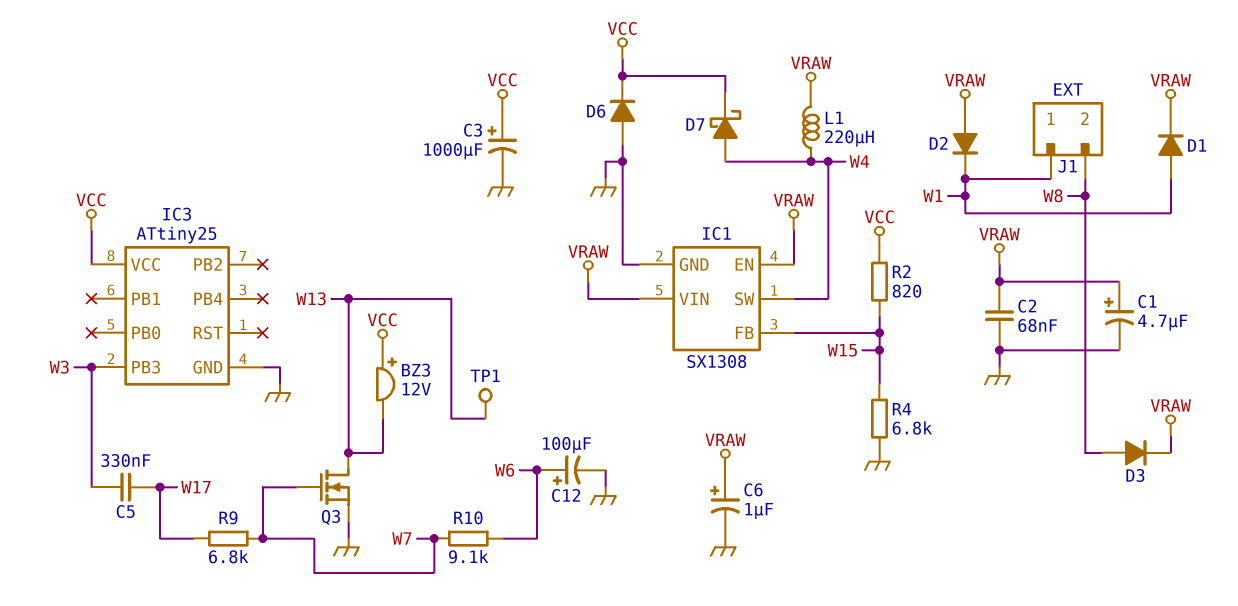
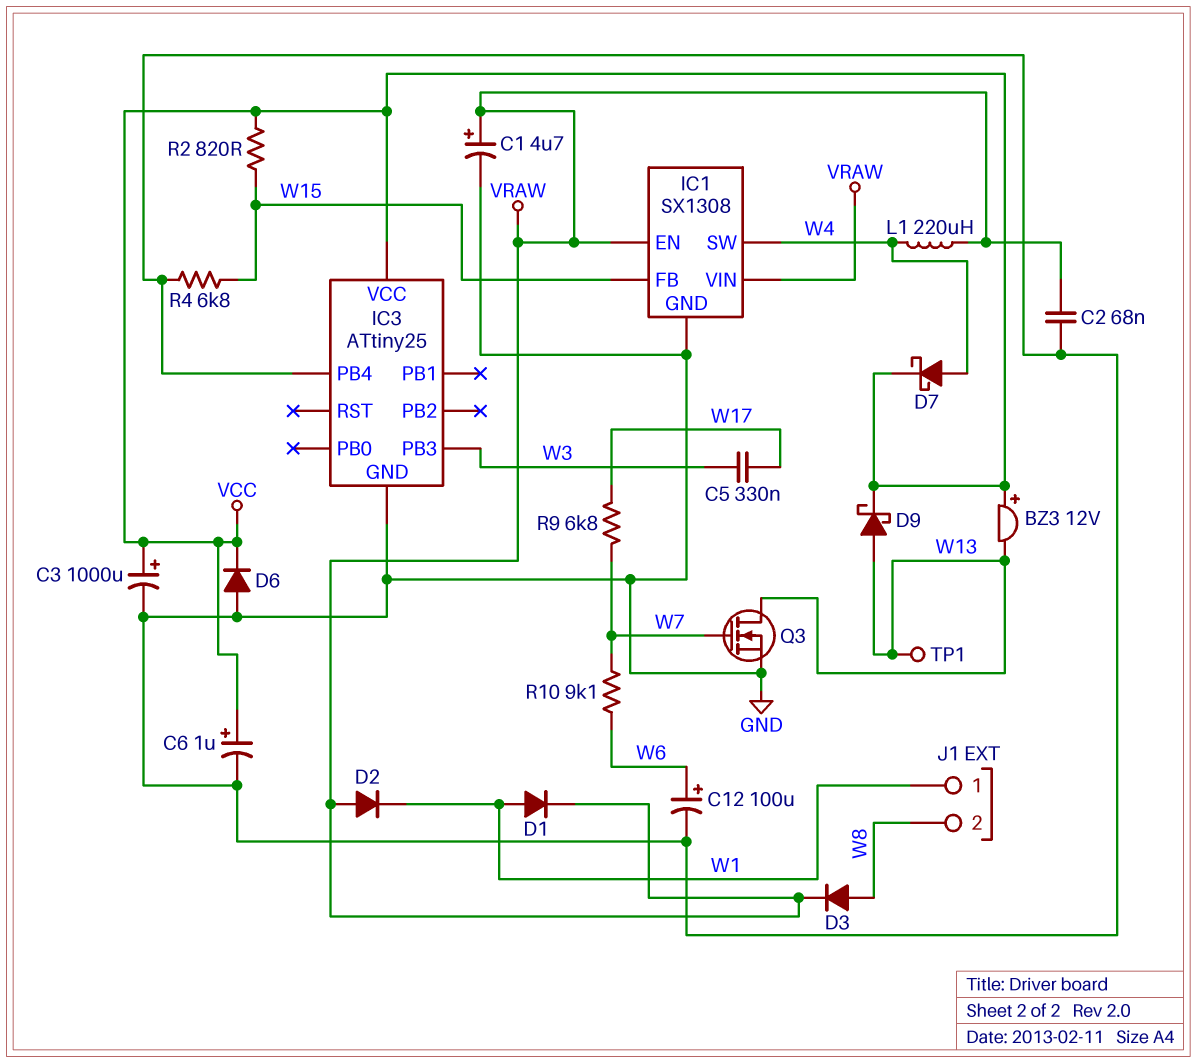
C6: 1uF (plus VRAW, minus GND) -> 1uF (plus VCC, minus GND)
D9: none -> schottky (A W13, K VCC)
IC3 pin PB4: none -> GND

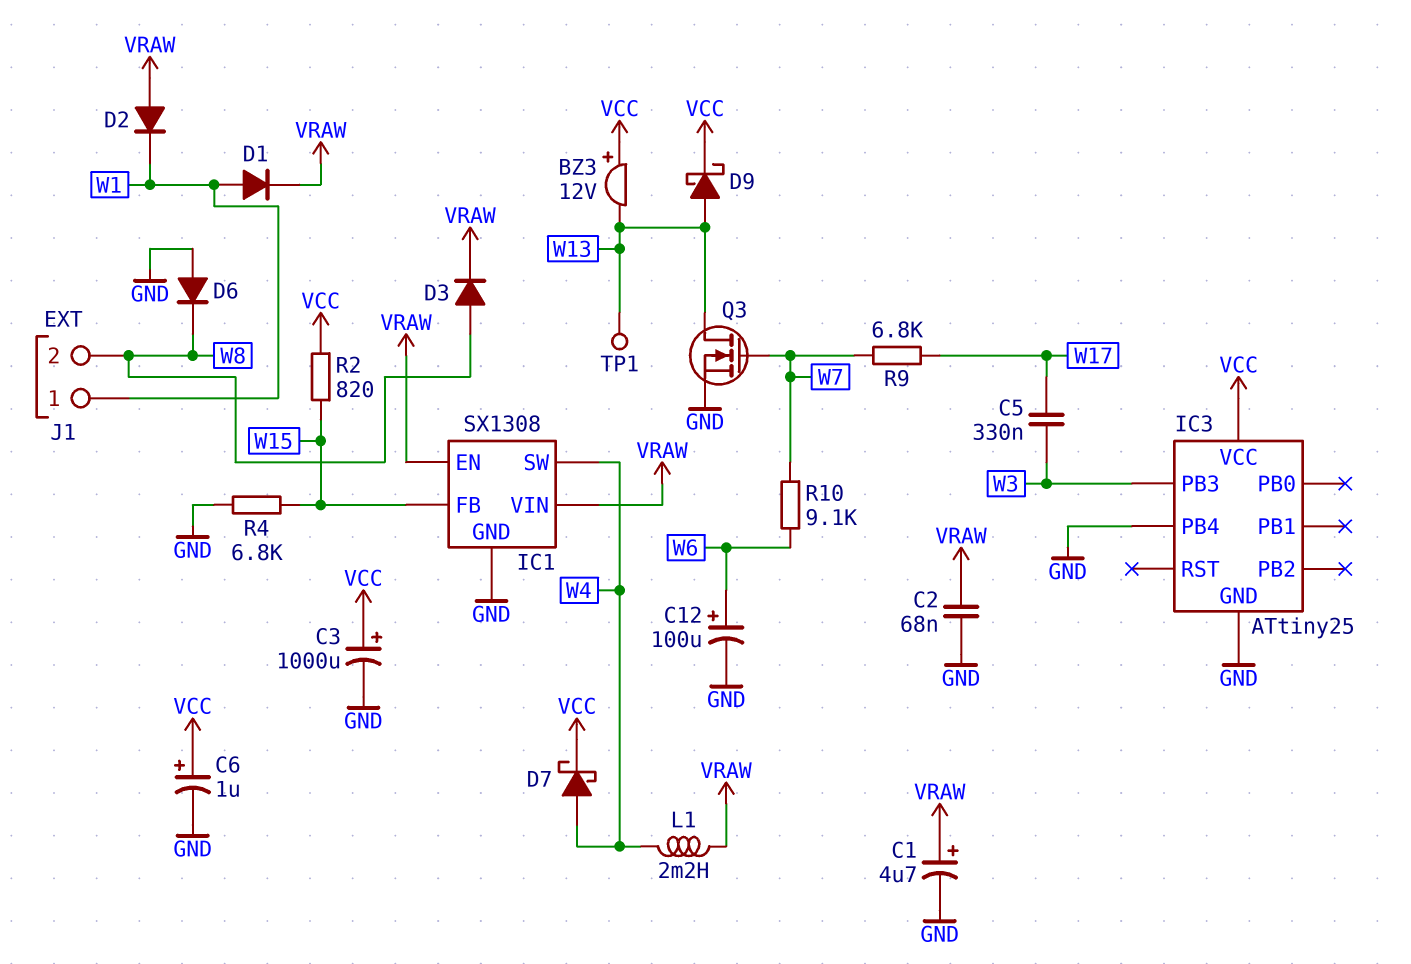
D6: diode (A GND, K VCC) -> diode (A GND, K W8)
L1: 220uH (VRAW, W4) -> 2.2mH (VRAW, W4)

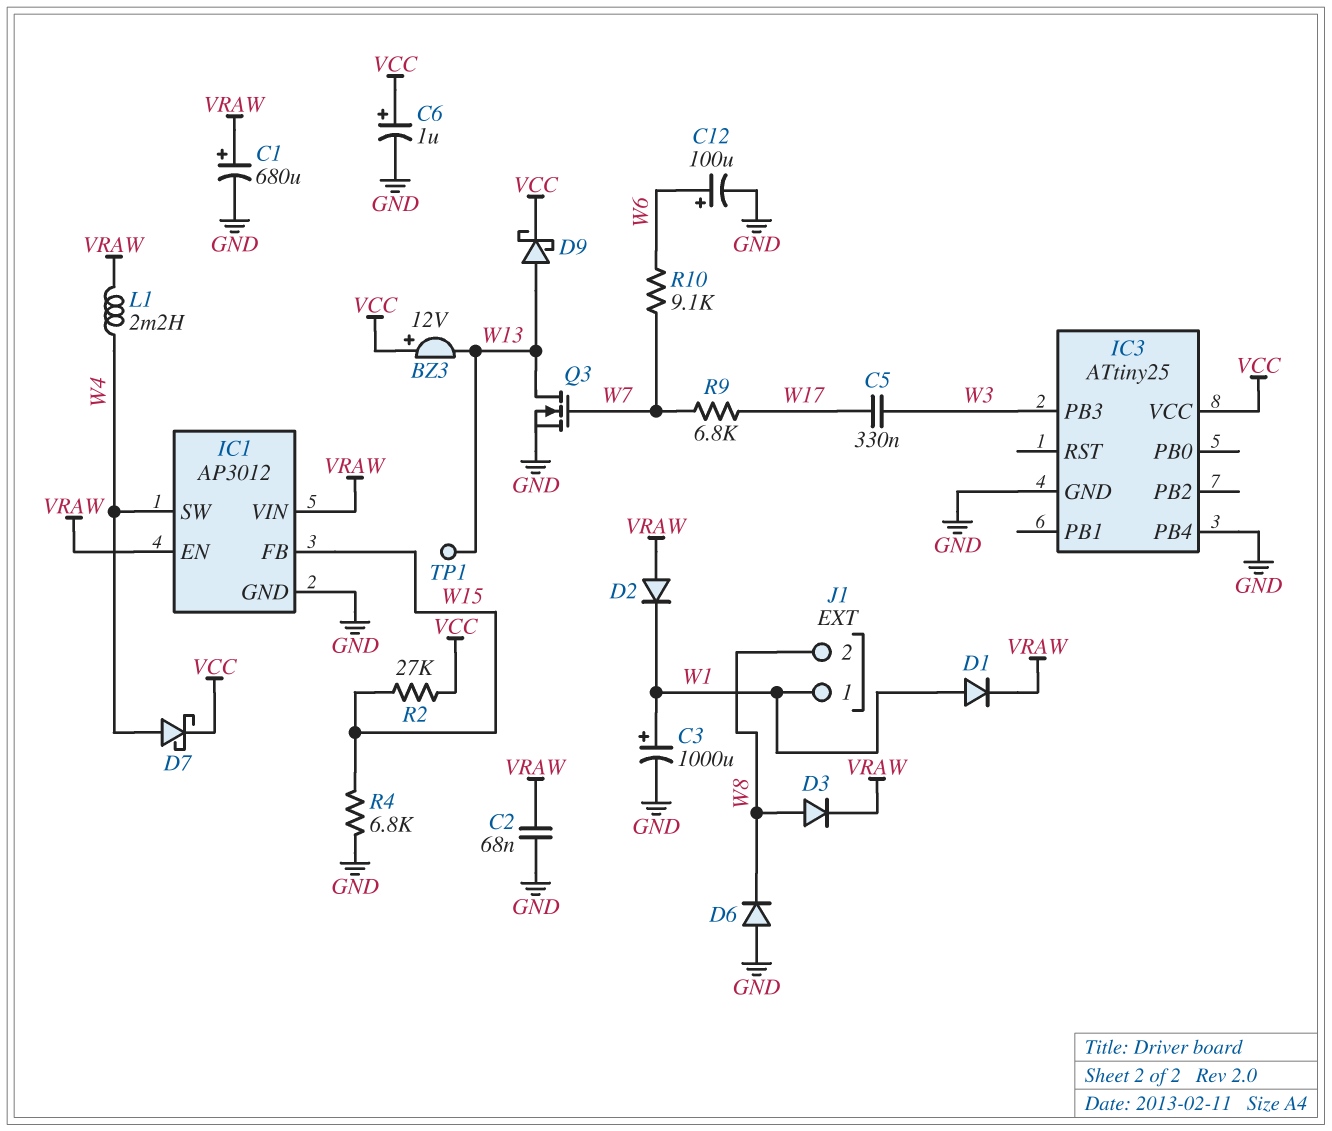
C1: 4.7uF (plus VRAW, minus GND) -> 680uF (plus VRAW, minus GND)
C3: 1000uF (plus VCC, minus GND) -> 1000uF (plus W1, minus GND)
IC1: SX1308 -> AP3012
R2: 820 (VCC, W15) -> 27k (VCC, W15)

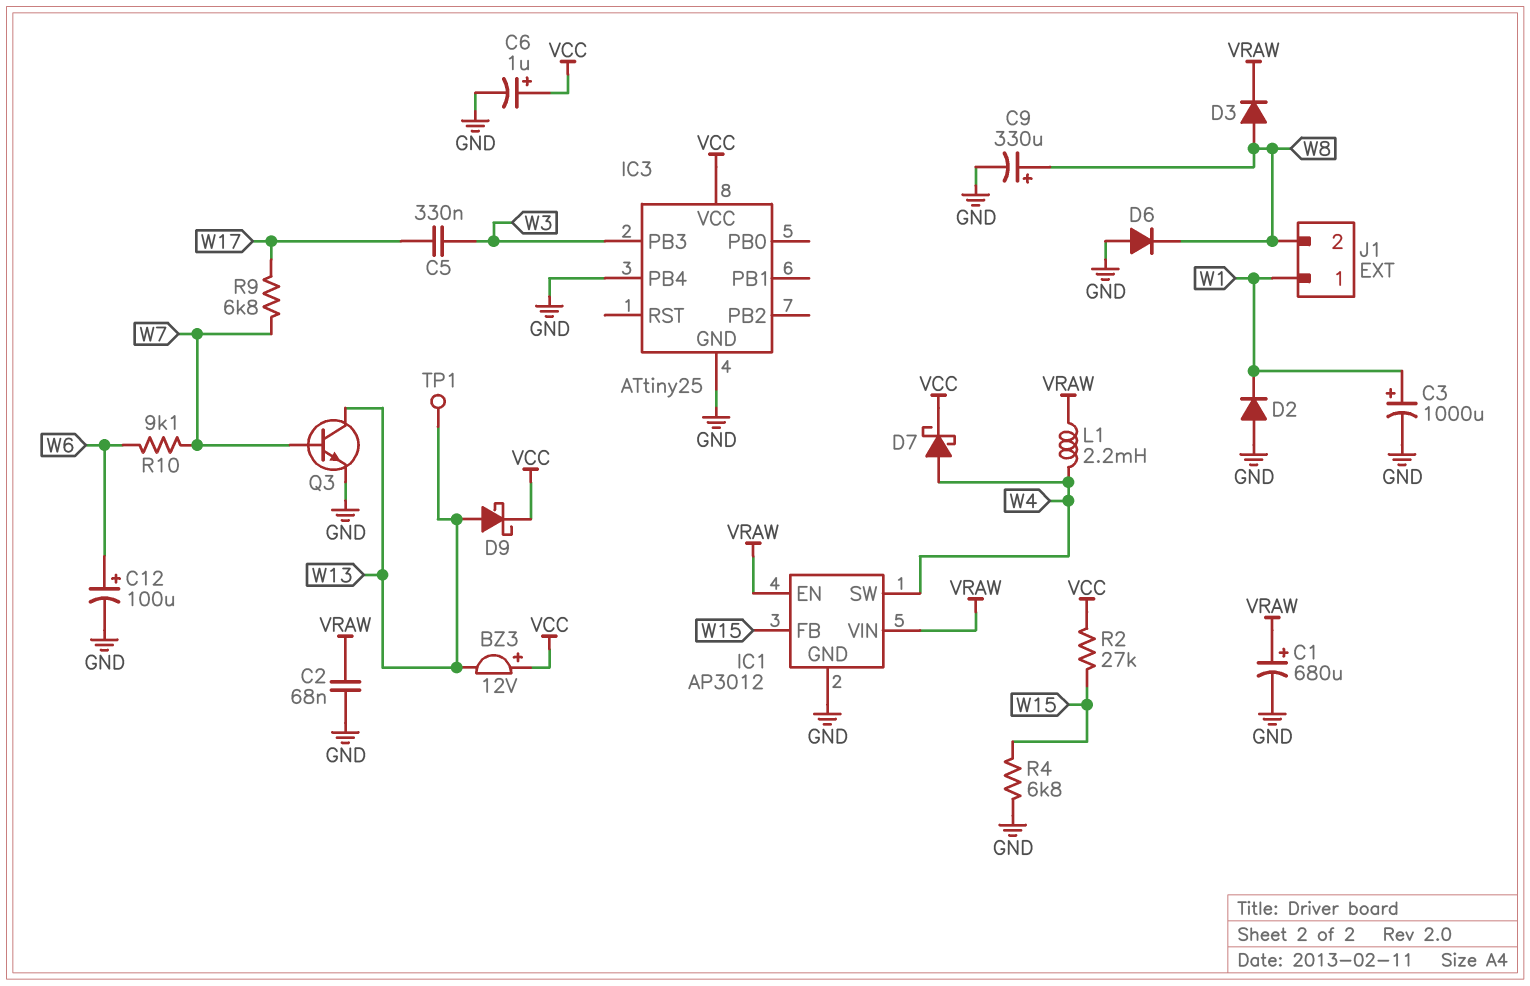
C9: none -> 330uF (plus W8, minus GND)
D1: diode (A W1, K VRAW) -> none
D2: diode (A VRAW, K W1) -> diode (A GND, K W1)
Q3: NMOS (G W7, D W13, S GND) -> NPN (B W7, C W13, E GND)

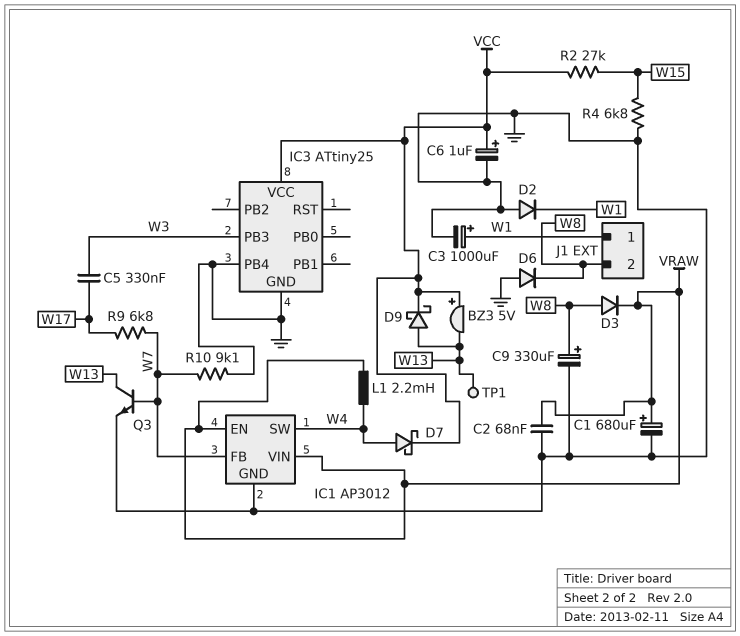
BZ3: buzzer 12V (plus VCC, minus W13) -> buzzer 5V (plus VCC, minus W13)
C12: 100uF (plus W6, minus GND) -> none
IC1 pin FB: W15 -> W7
R10: 9.1k (W6, W7) -> 9.1k (GND, W7)

